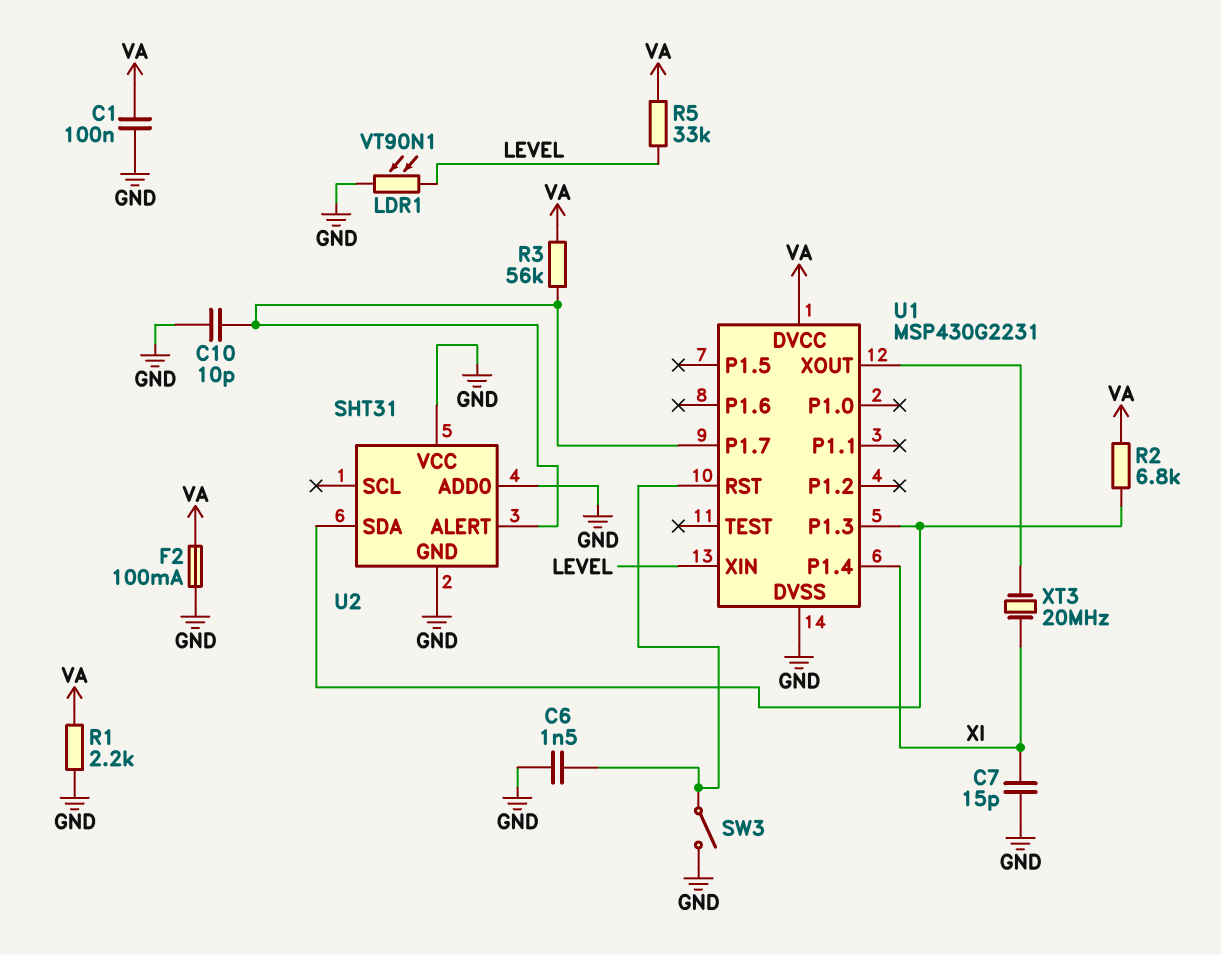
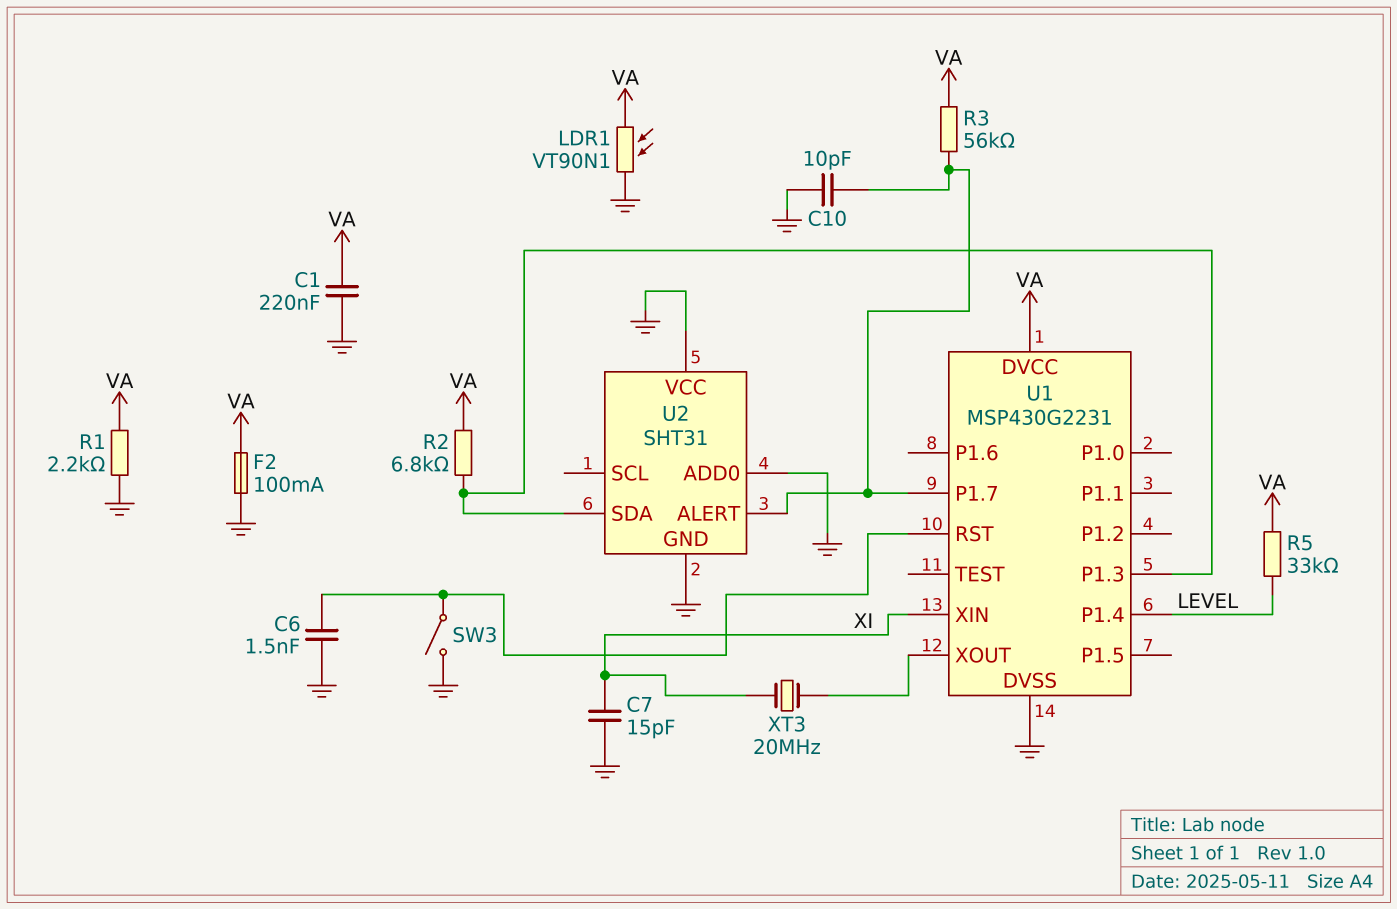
C1: 100nF (GND, VA) -> 220nF (GND, VA)
LDR1: VT90N1 (GND, LEVEL) -> VT90N1 (GND, VA)
U1 pin P1.4: XI -> LEVEL
U1 pin XIN: LEVEL -> XI

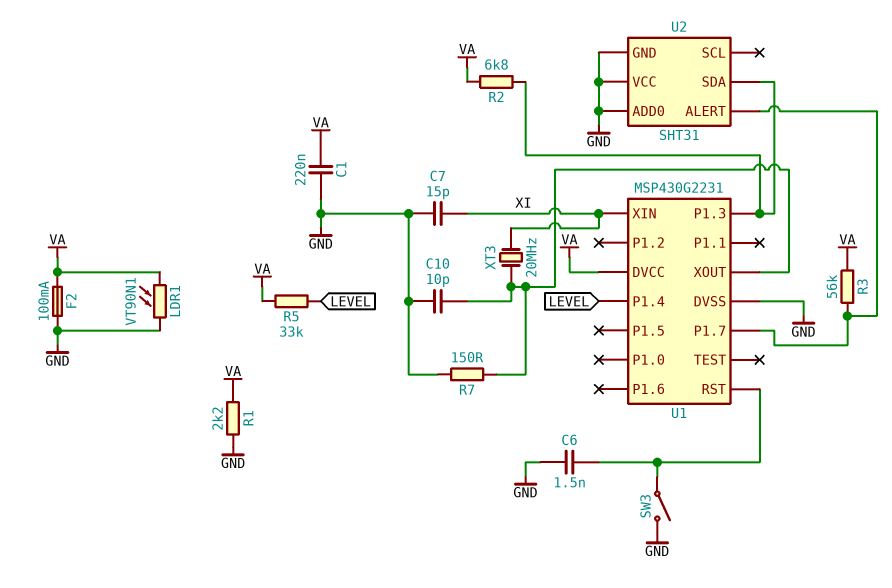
C10: 10pF (GND, U1/P1.7) -> 10pF (GND, U1/XOUT)
R7: none -> 150 (GND, U1/XOUT)

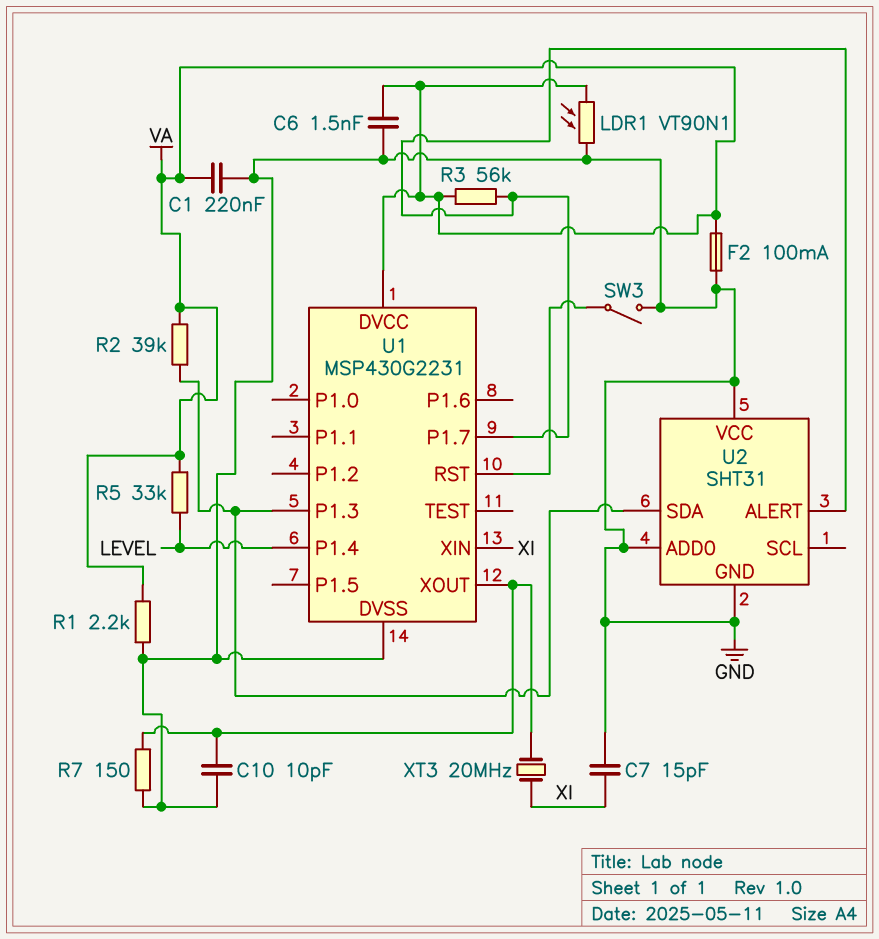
C6: 1.5nF (GND, U1/RST) -> 1.5nF (GND, VA)
R2: 6.8k (U1/P1.3, VA) -> 39k (U1/P1.3, VA)

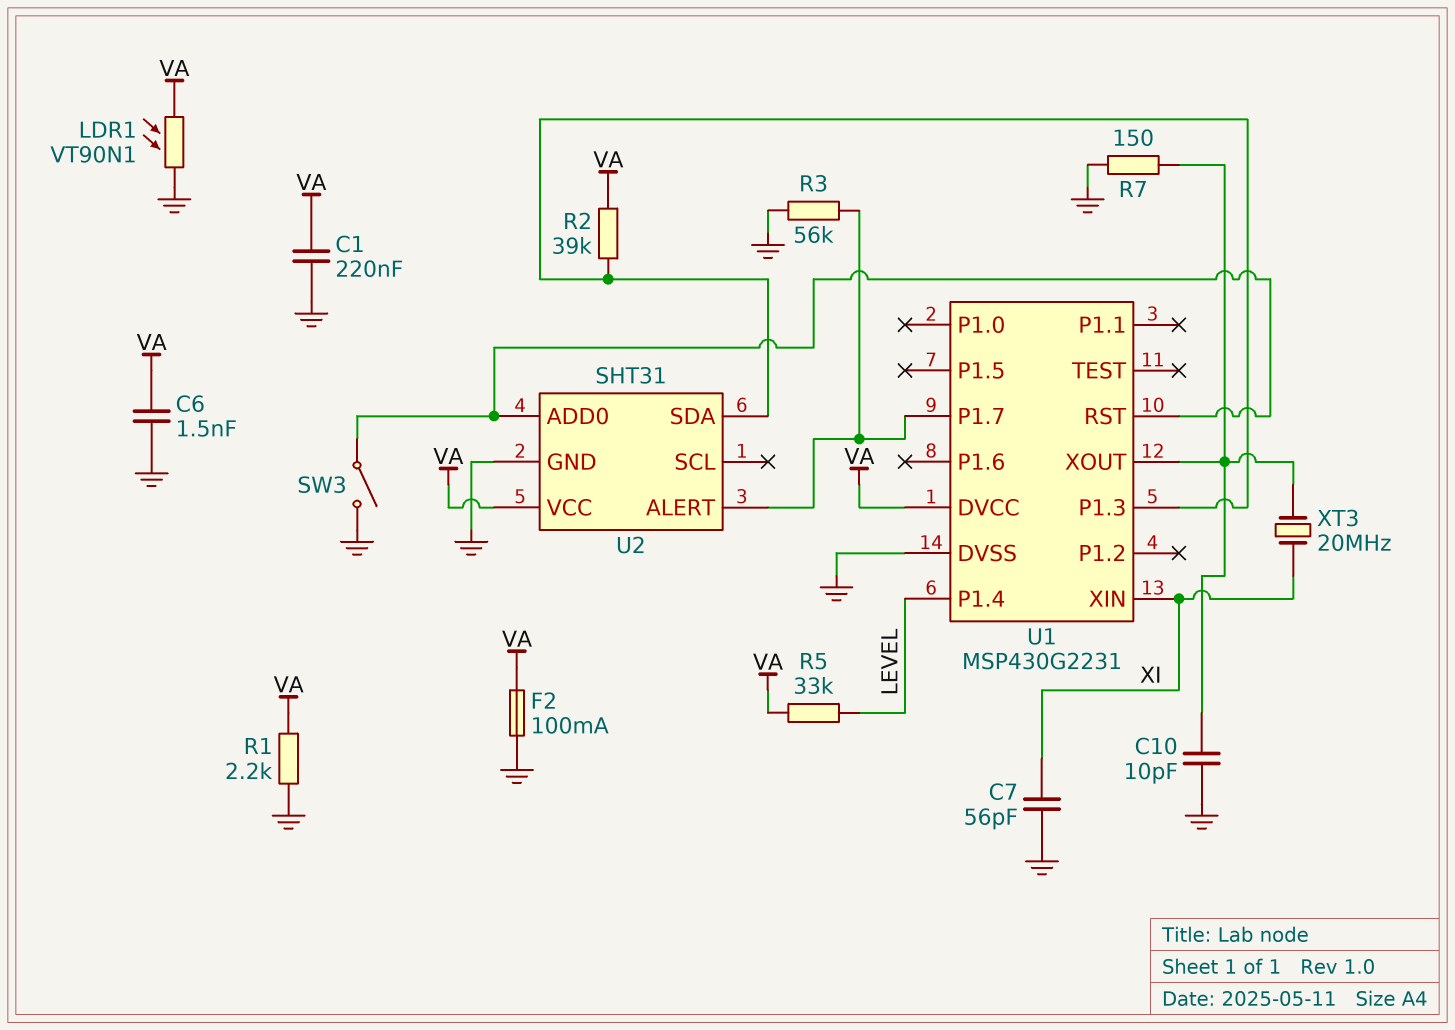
C7: 15pF (GND, XI) -> 56pF (GND, XI)
R3: 56k (U1/P1.7, VA) -> 56k (GND, U1/P1.7)
U2 pin ADD0: GND -> U1/RST
U2 pin VCC: GND -> VA

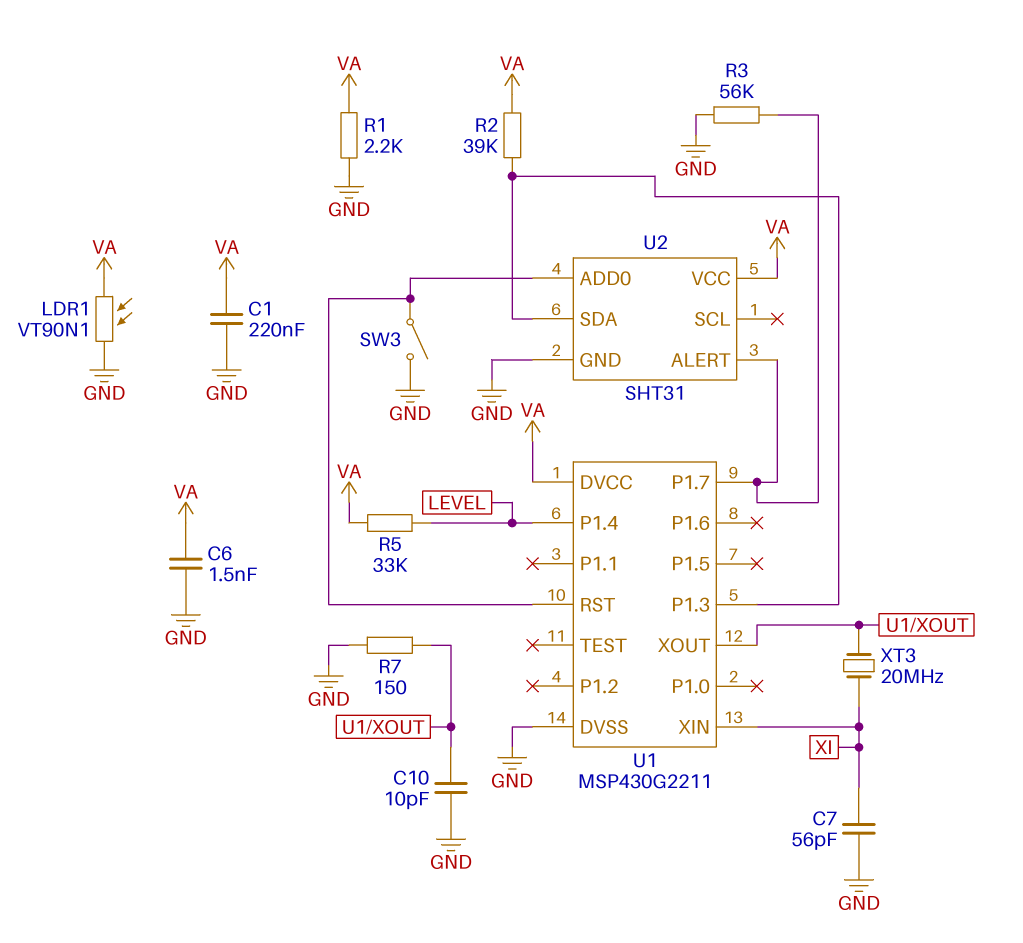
F2: 100mA (GND, VA) -> none
U1: MSP430G2231 -> MSP430G2211

